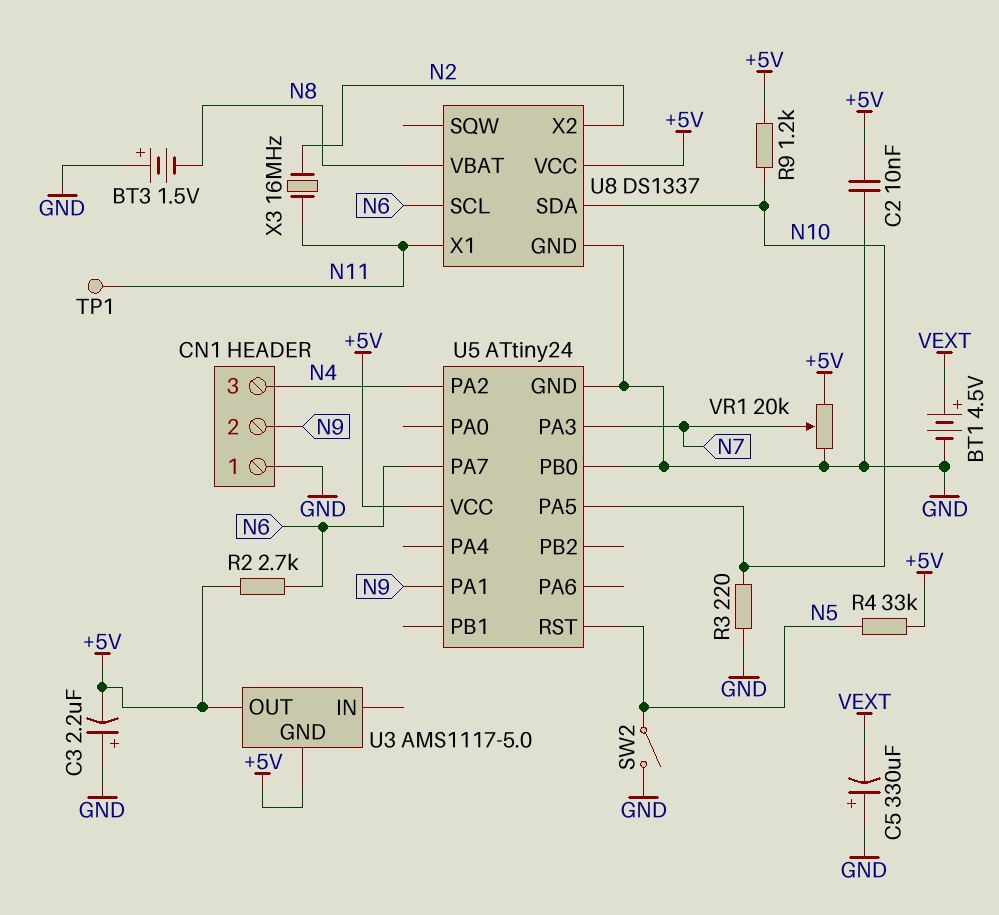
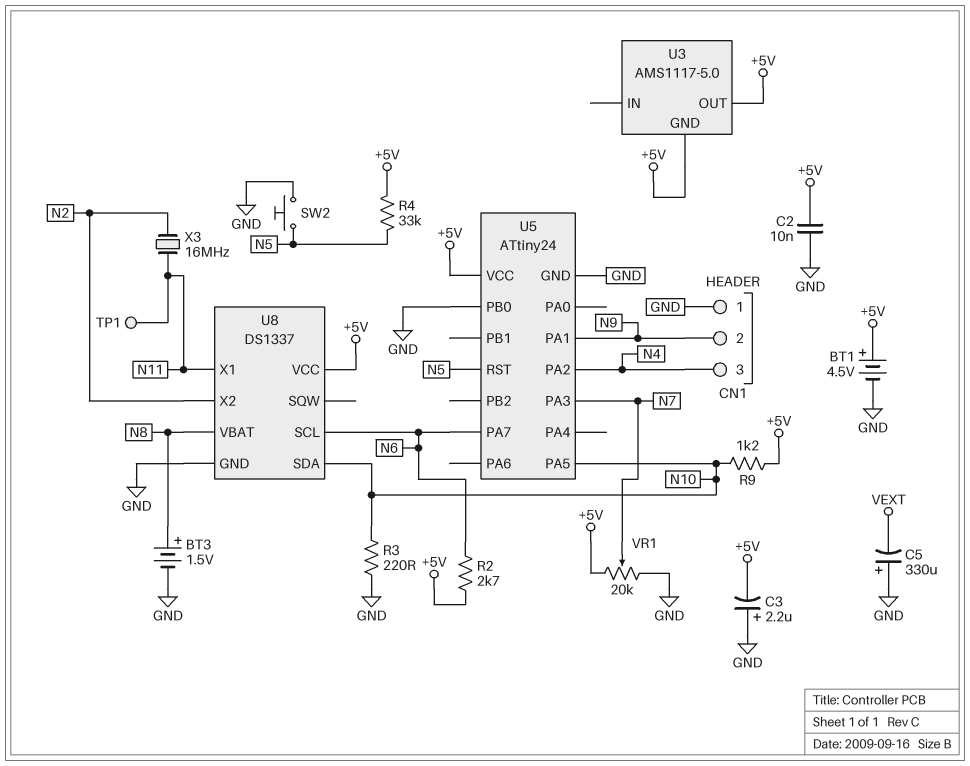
BT1: 4.5V (plus VEXT, minus GND) -> 4.5V (plus +5V, minus GND)
BT3: 1.5V (plus GND, minus N8) -> 1.5V (plus N8, minus GND)
SW2: switch (GND, N5) -> button (GND, N5)

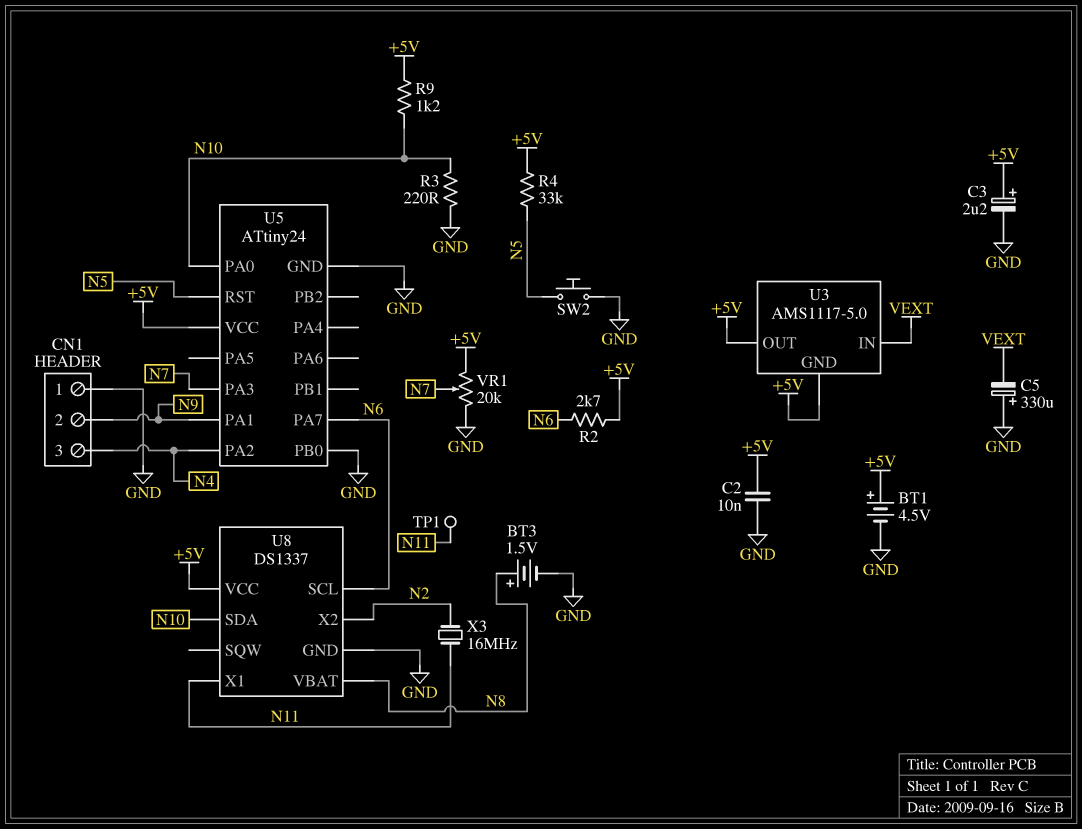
C3: 2.2uF (plus GND, minus +5V) -> 2.2uF (plus +5V, minus GND)
U3 pin IN: none -> VEXT
U5 pin PA0: none -> N10
U5 pin PA5: N10 -> none

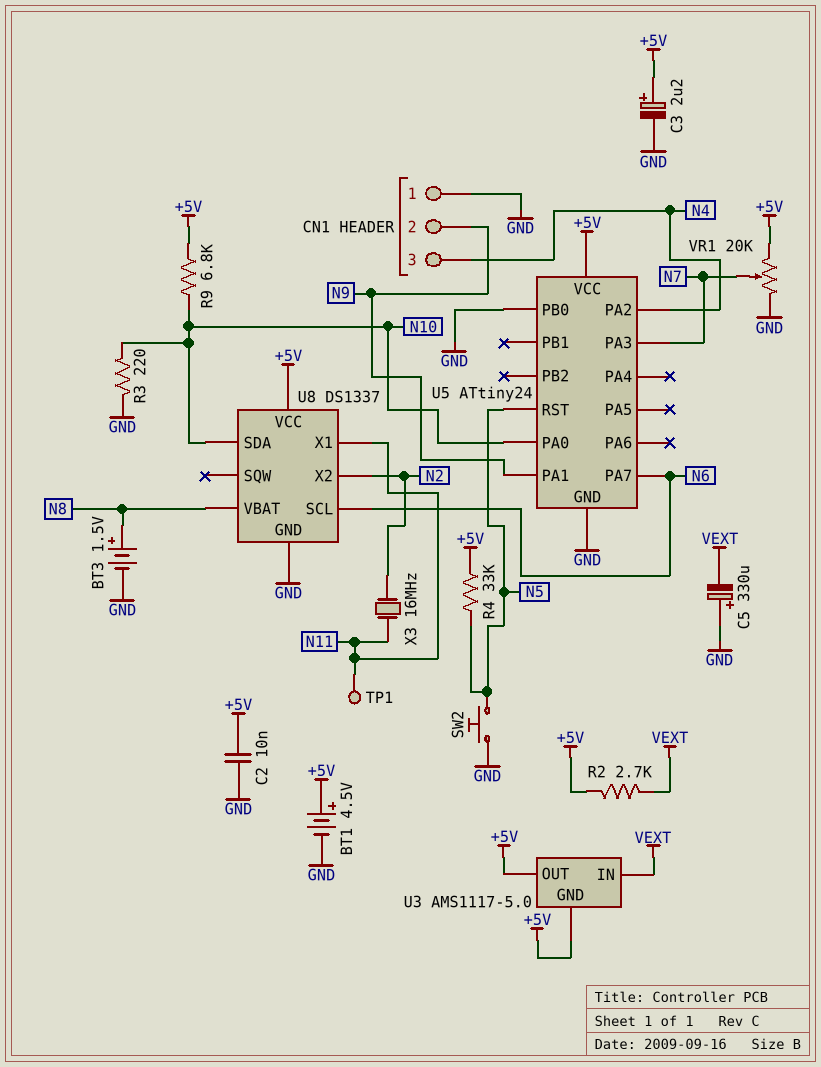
R2: 2.7k (+5V, N6) -> 2.7k (+5V, VEXT)
R9: 1.2k (+5V, N10) -> 6.8k (+5V, N10)

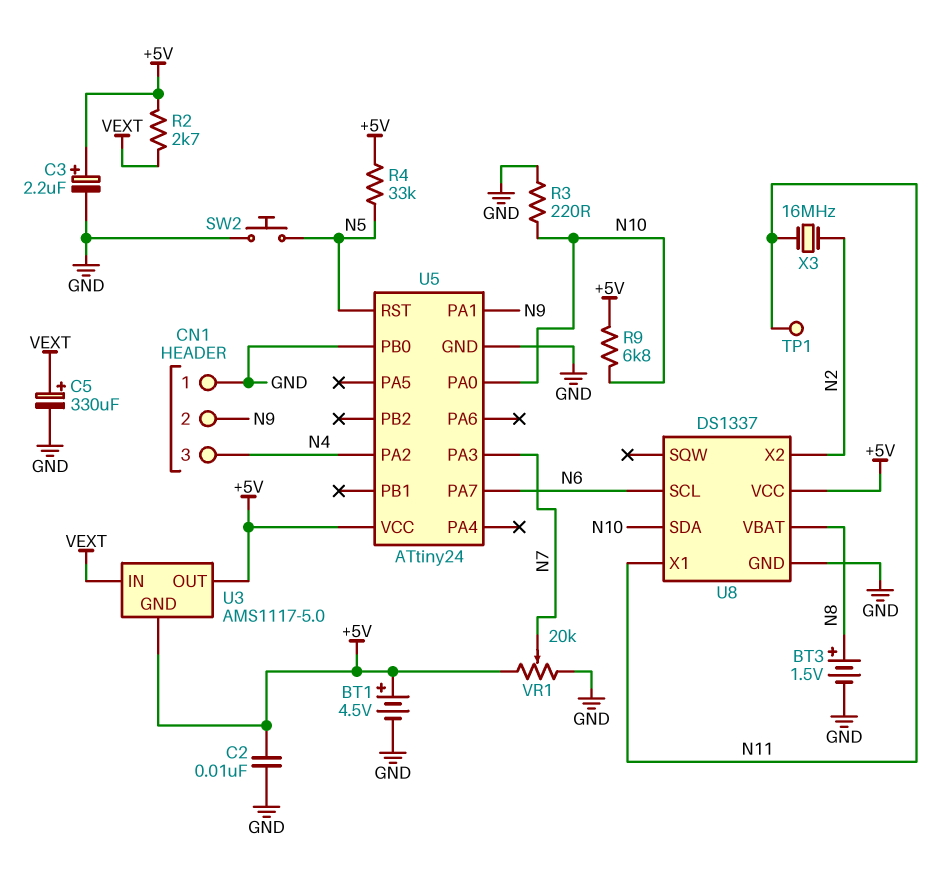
C5: 330uF (plus GND, minus VEXT) -> 330uF (plus VEXT, minus GND)

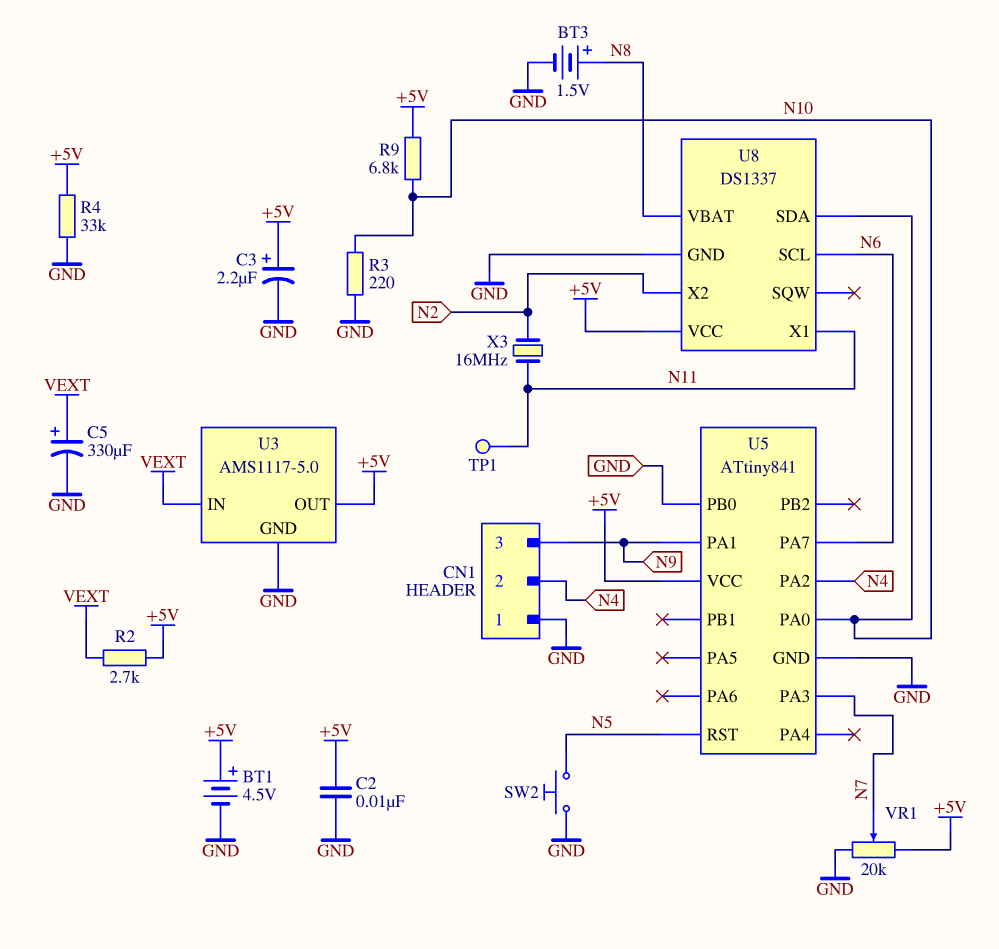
CN1 pin 2: N9 -> N4
CN1 pin 3: N4 -> N9
R4: 33k (+5V, N5) -> 33k (+5V, GND)
U3 pin GND: +5V -> GND
U5: ATtiny24 -> ATtiny841

